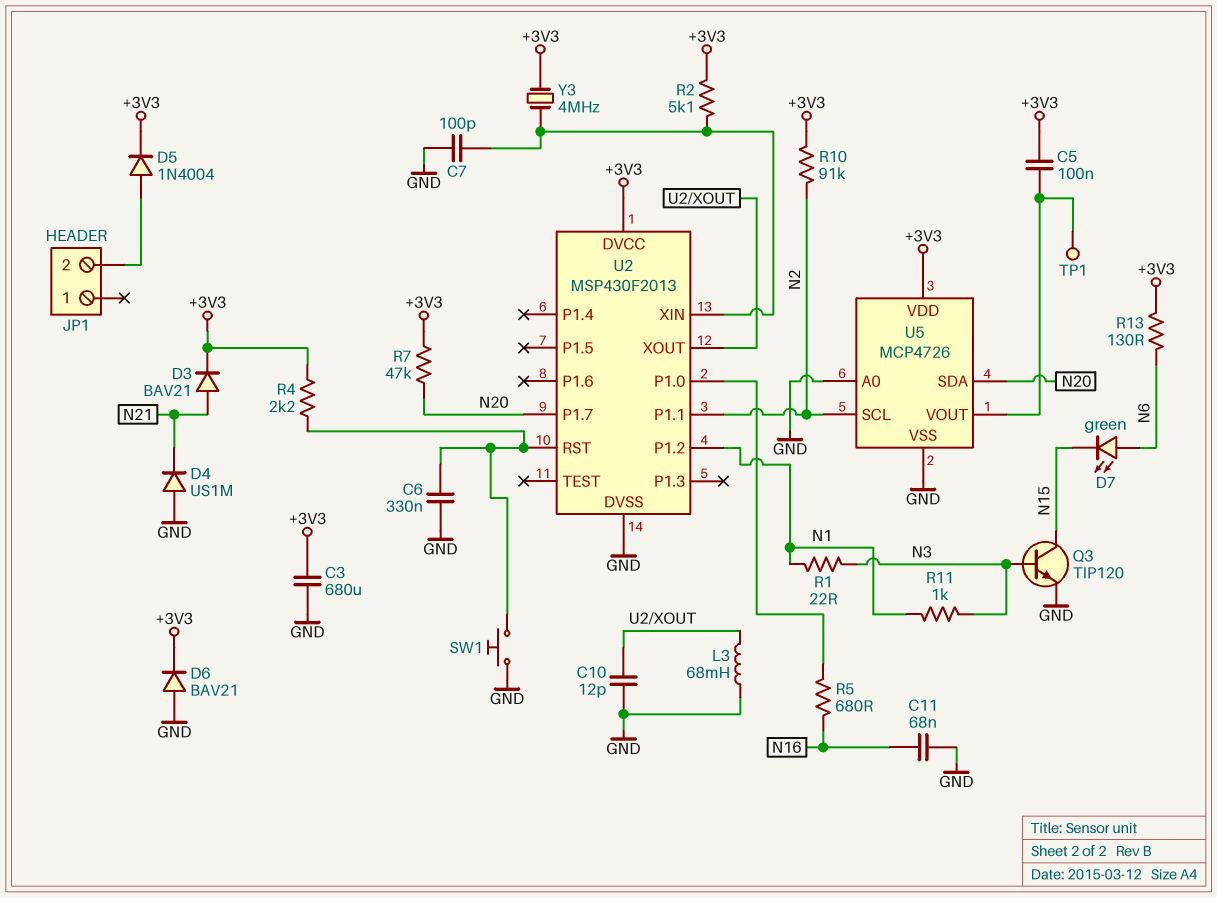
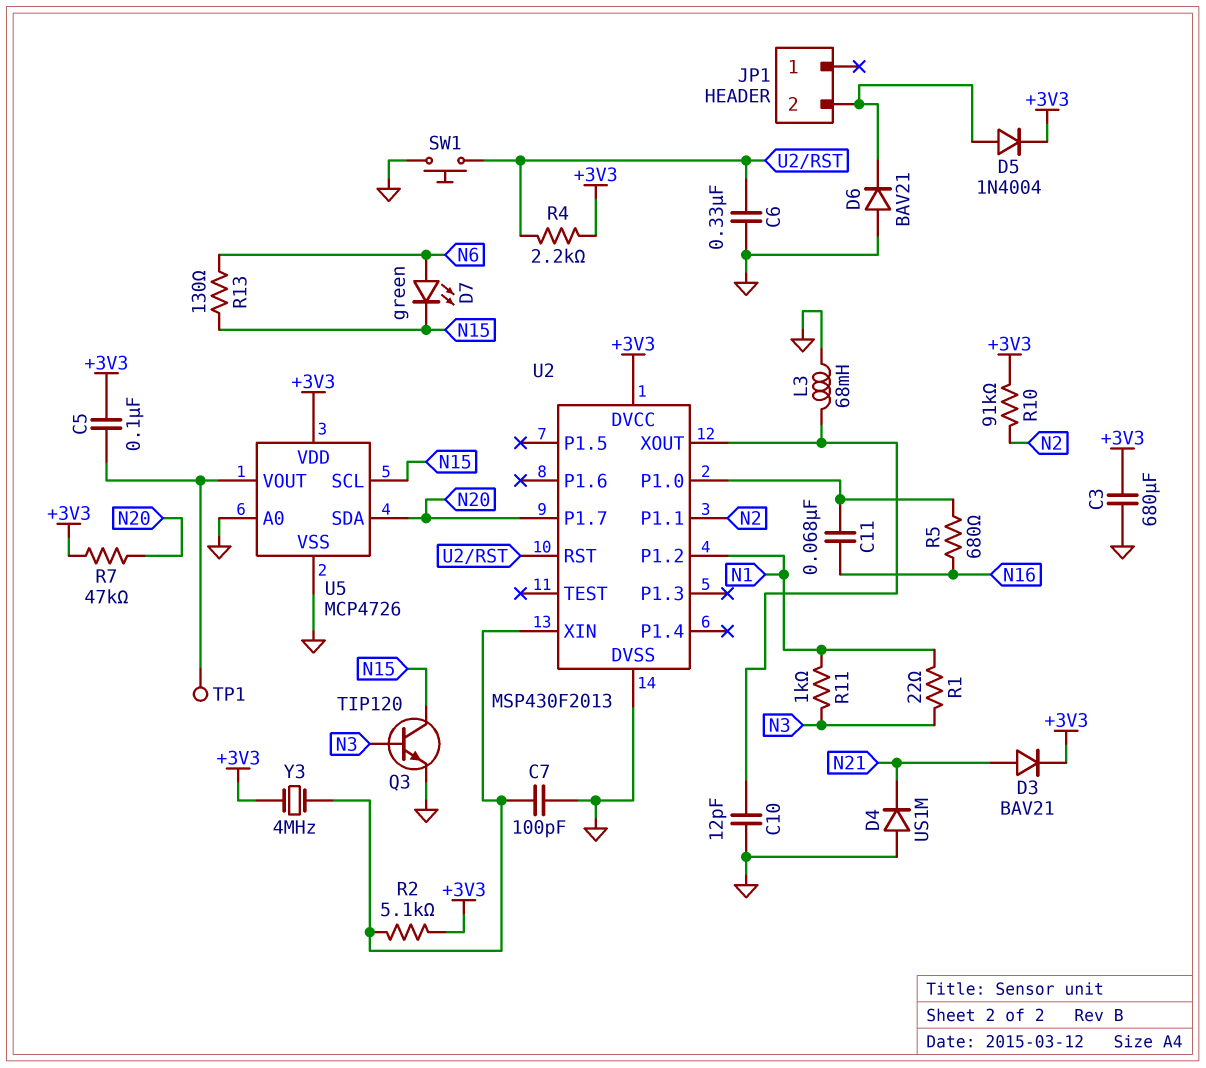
C11: 68nF (GND, N16) -> 68nF (N16, U2/P1.0)
D6: diode BAV21 (A GND, K +3V3) -> diode BAV21 (A GND, K JP1/2)
R13: 130 (+3V3, N6) -> 130 (N6, N15)
U5 pin SCL: N2 -> N15

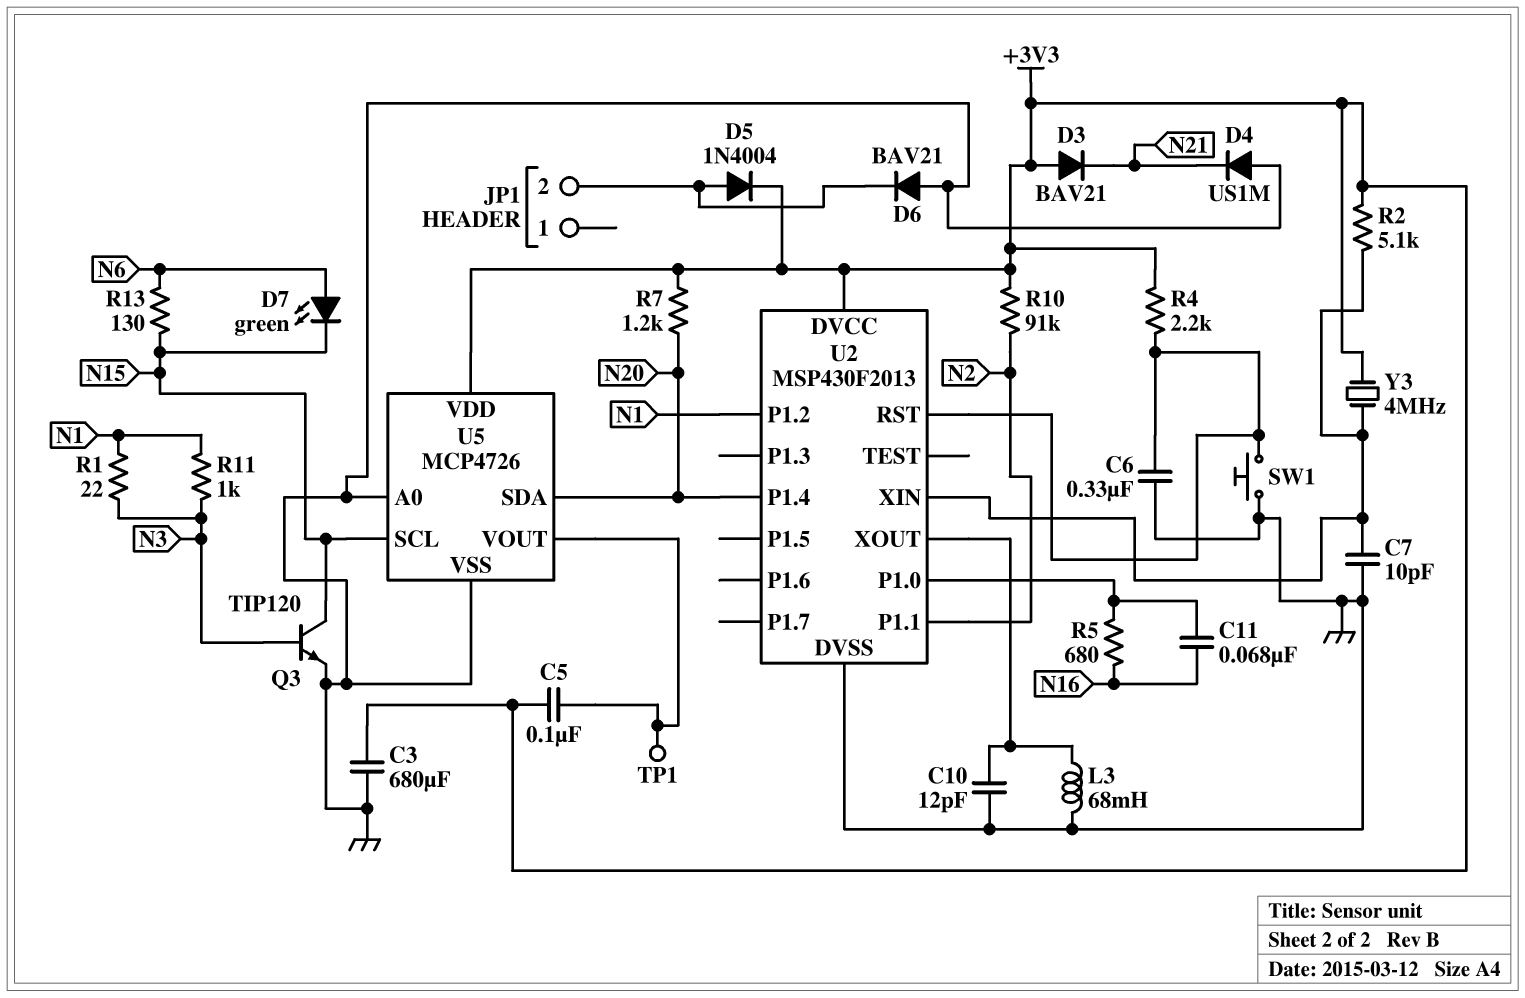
C7: 100pF (GND, U2/XIN) -> 10pF (GND, U2/XIN)
D3: diode BAV21 (A N21, K +3V3) -> diode BAV21 (A +3V3, K N21)
R7: 47k (+3V3, N20) -> 1.2k (+3V3, N20)
U2 pin P1.4: none -> N20
U2 pin P1.7: N20 -> none

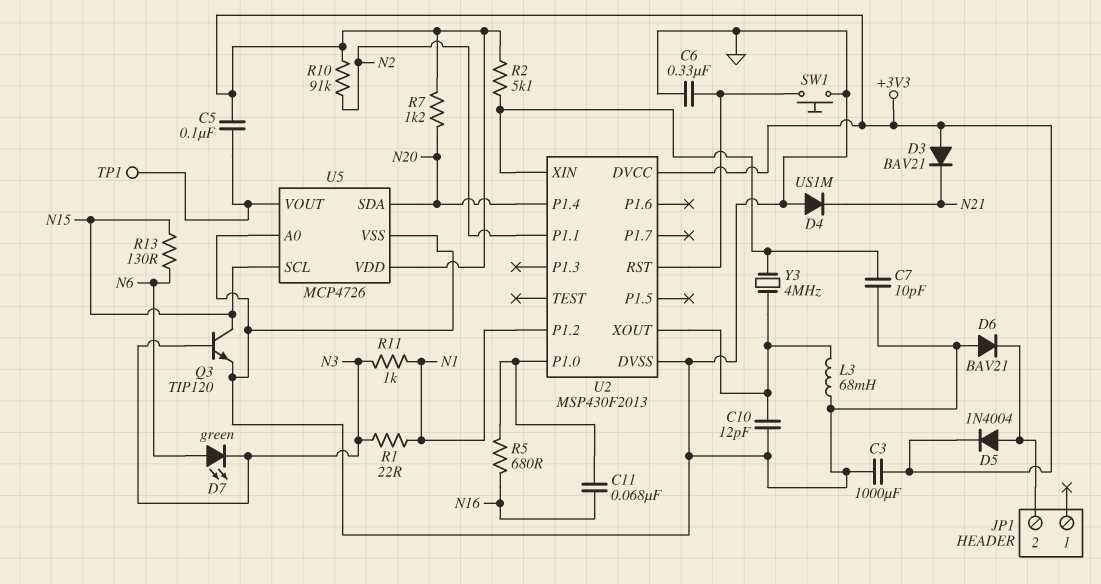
C3: 680uF (+3V3, GND) -> 1000uF (+3V3, GND)
D7: LED green (A N6, K N15) -> LED green (A N6, K N3)
R4: 2.2k (+3V3, U2/RST) -> none
Y3: 4MHz (+3V3, U2/XIN) -> 4MHz (U2/XIN, U2/XOUT)

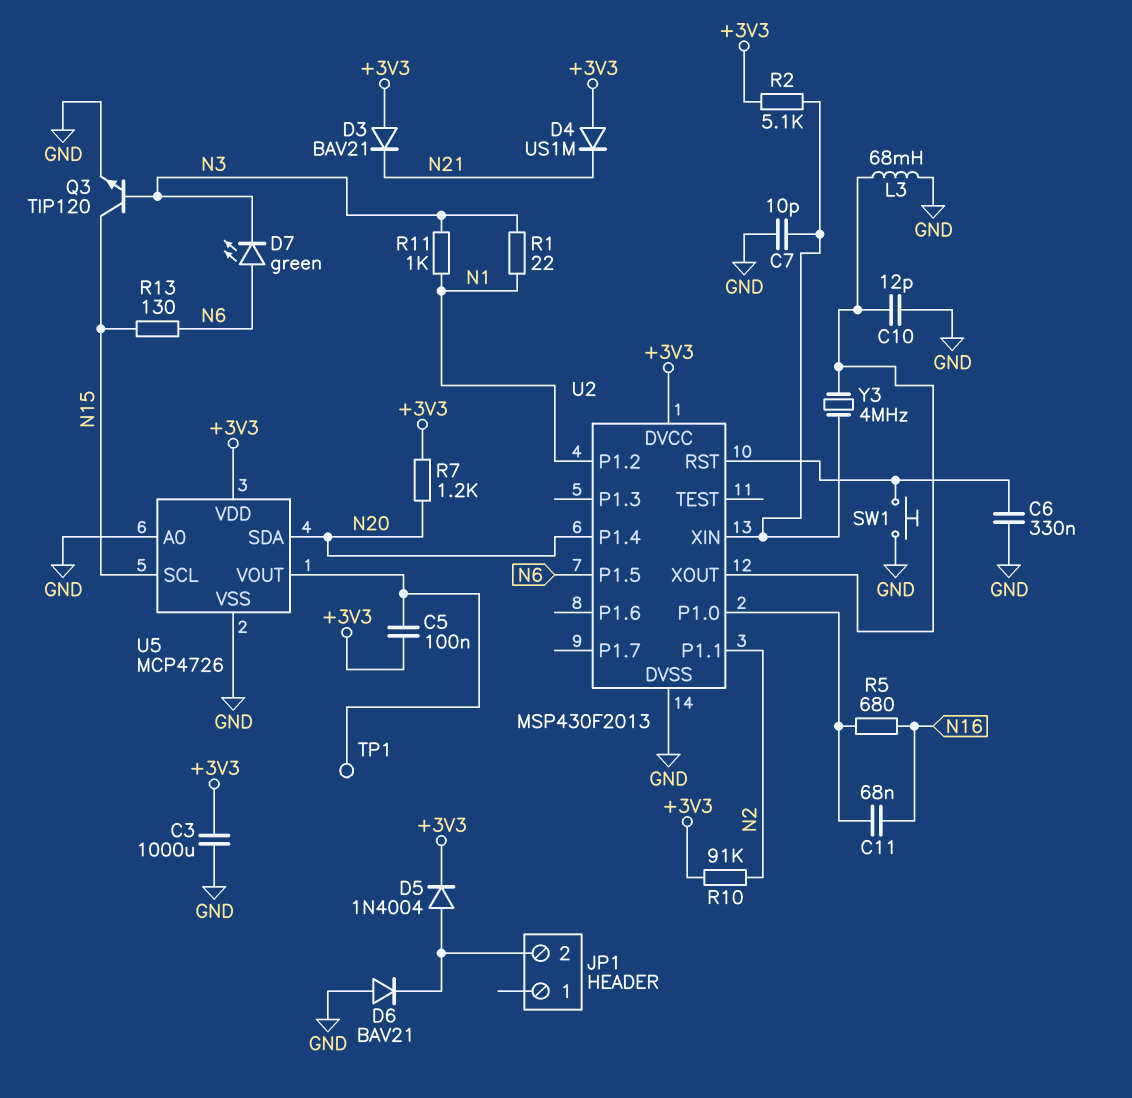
D4: diode US1M (A GND, K N21) -> diode US1M (A +3V3, K N21)
U2 pin P1.5: none -> N6

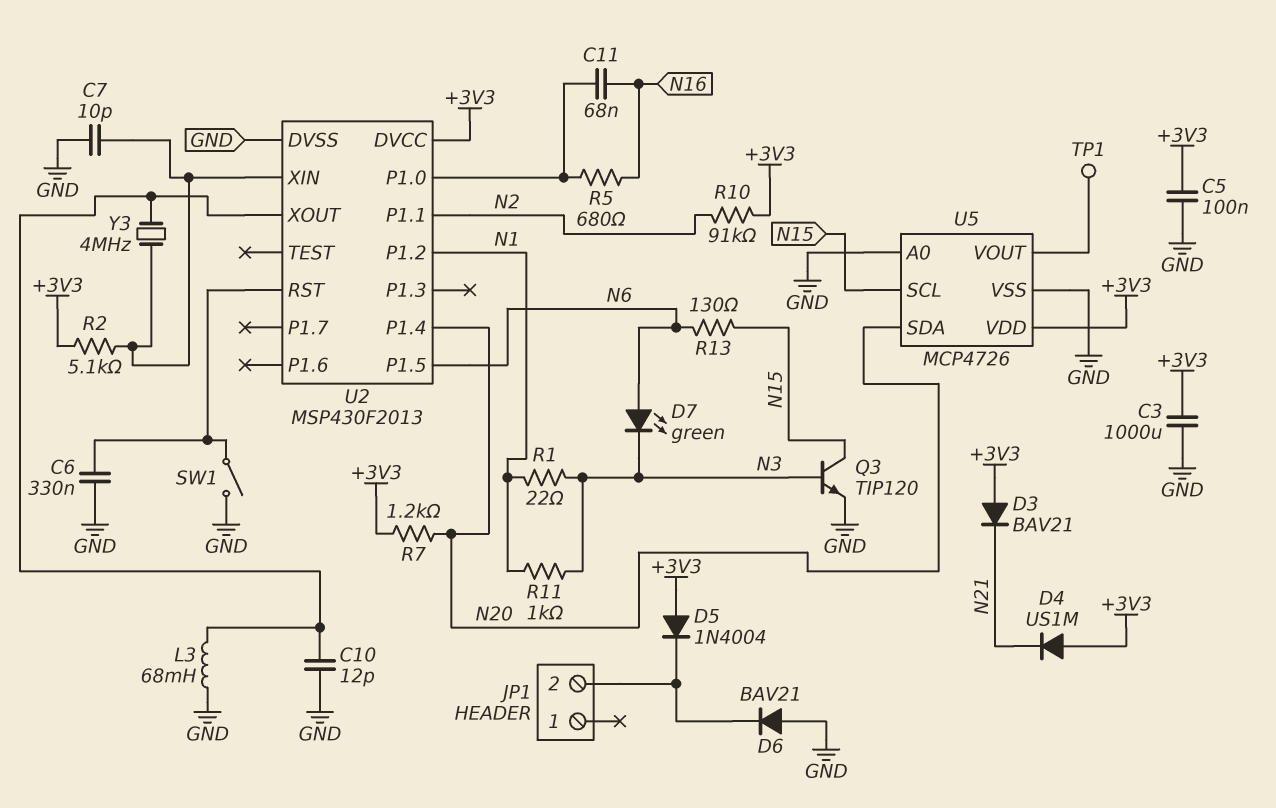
C5: 100nF (+3V3, U5/VOUT) -> 100nF (+3V3, GND)
D5: diode 1N4004 (A JP1/2, K +3V3) -> diode 1N4004 (A +3V3, K JP1/2)
SW1: button (GND, U2/RST) -> switch (GND, U2/RST)

